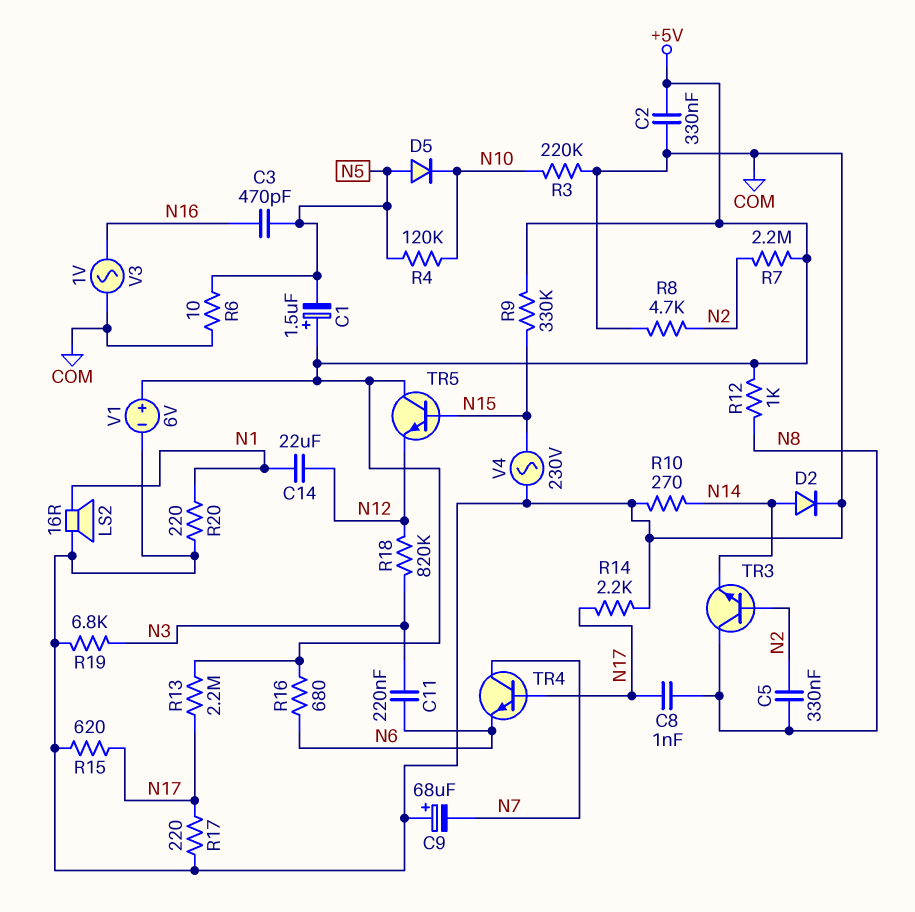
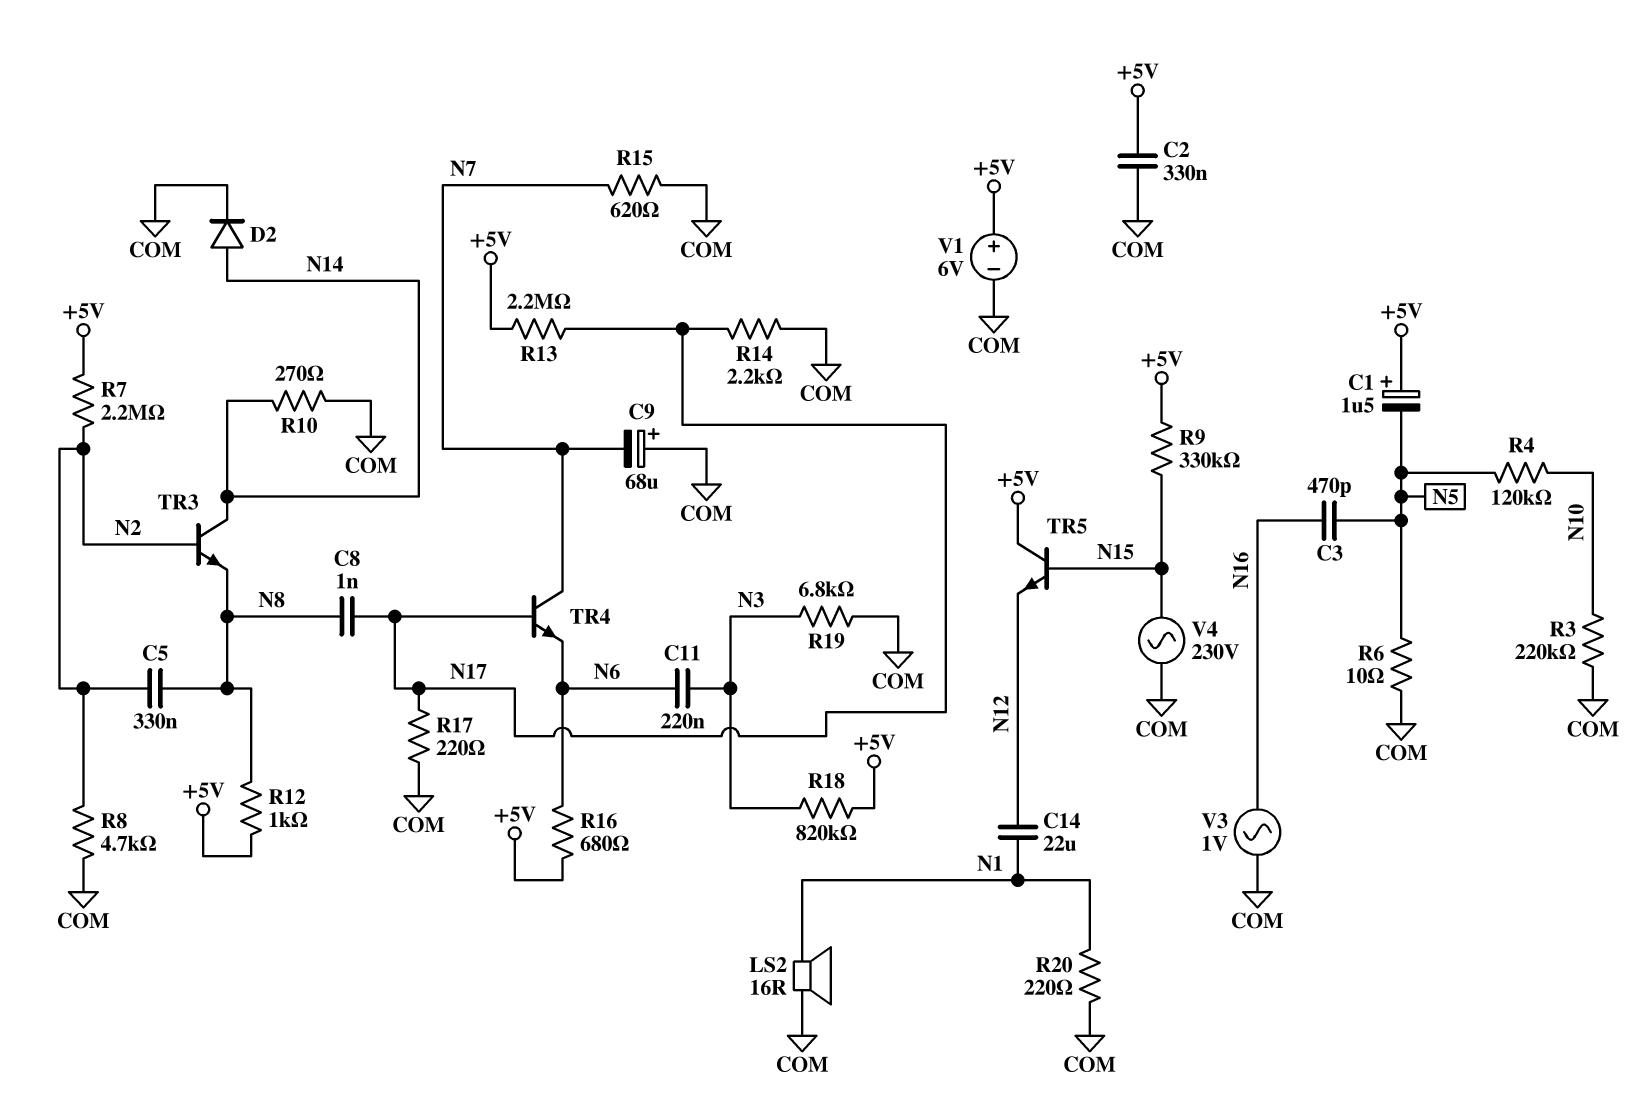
D5: diode (A N5, K N10) -> none
R15: 620 (COM, N17) -> 620 (COM, N7)
R18: 820k (N3, N12) -> 820k (+5V, N3)
TR3: NPN (B N2, C N8, E N14) -> NPN (B N2, C N14, E N8)

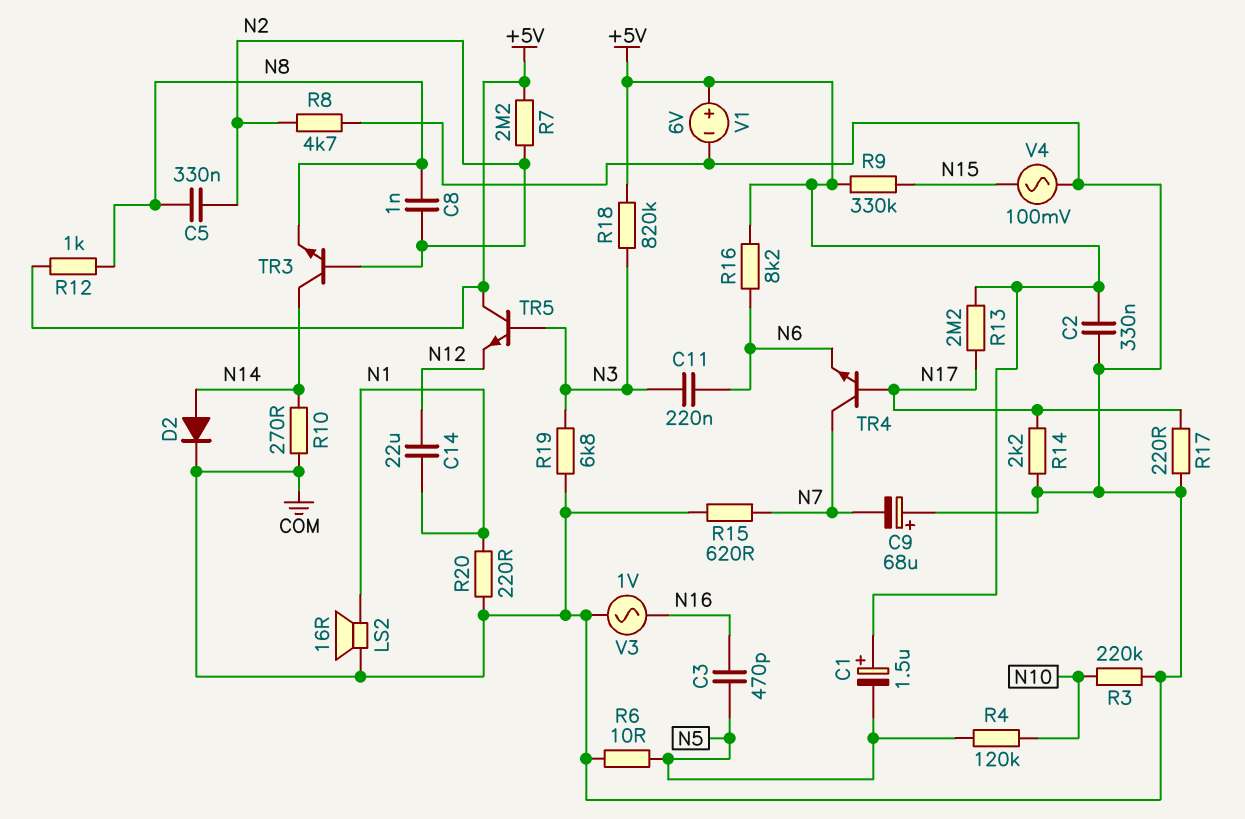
C8: 1nF (N8, N17) -> 1nF (N2, N8)
R16: 680 (+5V, N6) -> 8.2k (+5V, N6)
TR5: NPN (B N15, C +5V, E N12) -> NPN (B N3, C +5V, E N12)
V4: AC 230V (COM, N15) -> AC 100mV (COM, N15)

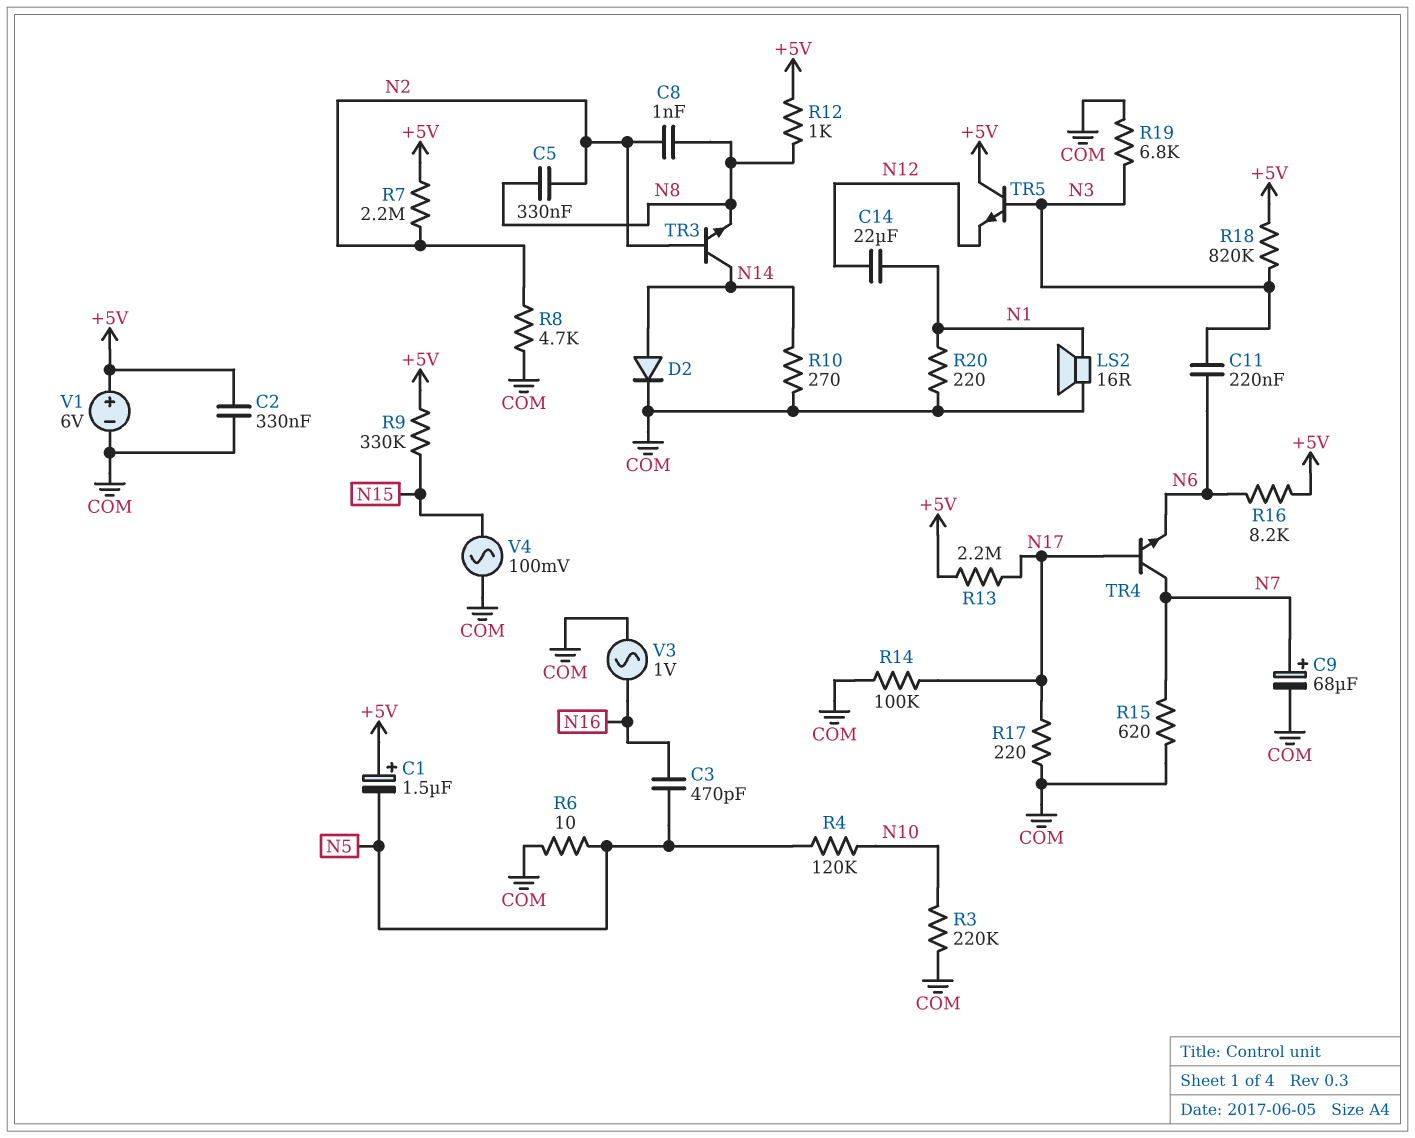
C9: 68uF (plus COM, minus N7) -> 68uF (plus N7, minus COM)
R14: 2.2k (COM, N17) -> 100k (COM, N17)

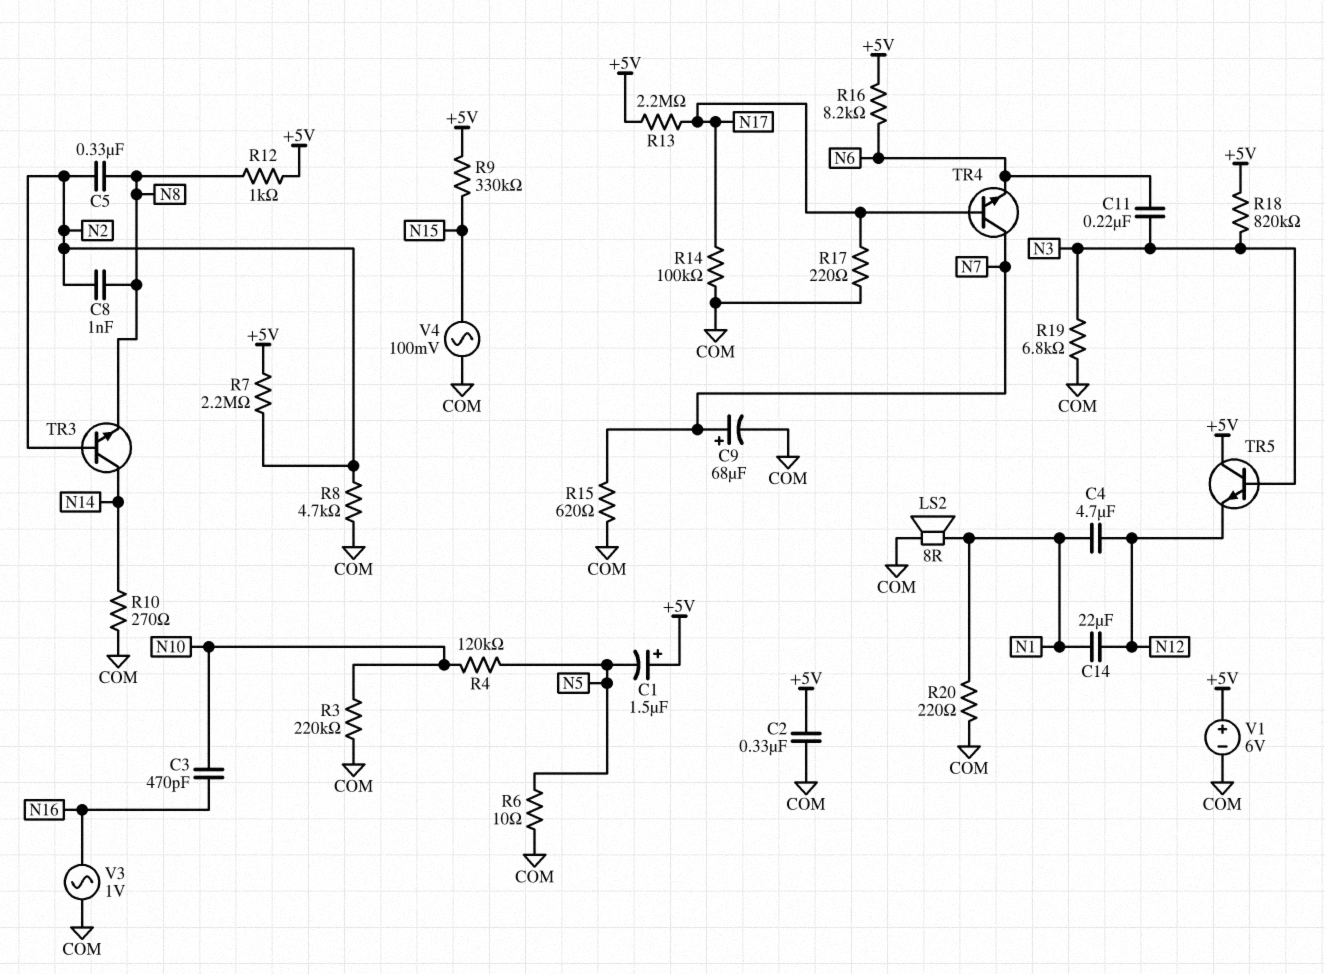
C3: 470pF (N5, N16) -> 470pF (N10, N16)
C4: none -> 4.7uF (N1, N12)
D2: diode (A N14, K COM) -> none
LS2: speaker 16R (COM, N1) -> speaker 8R (COM, N1)

